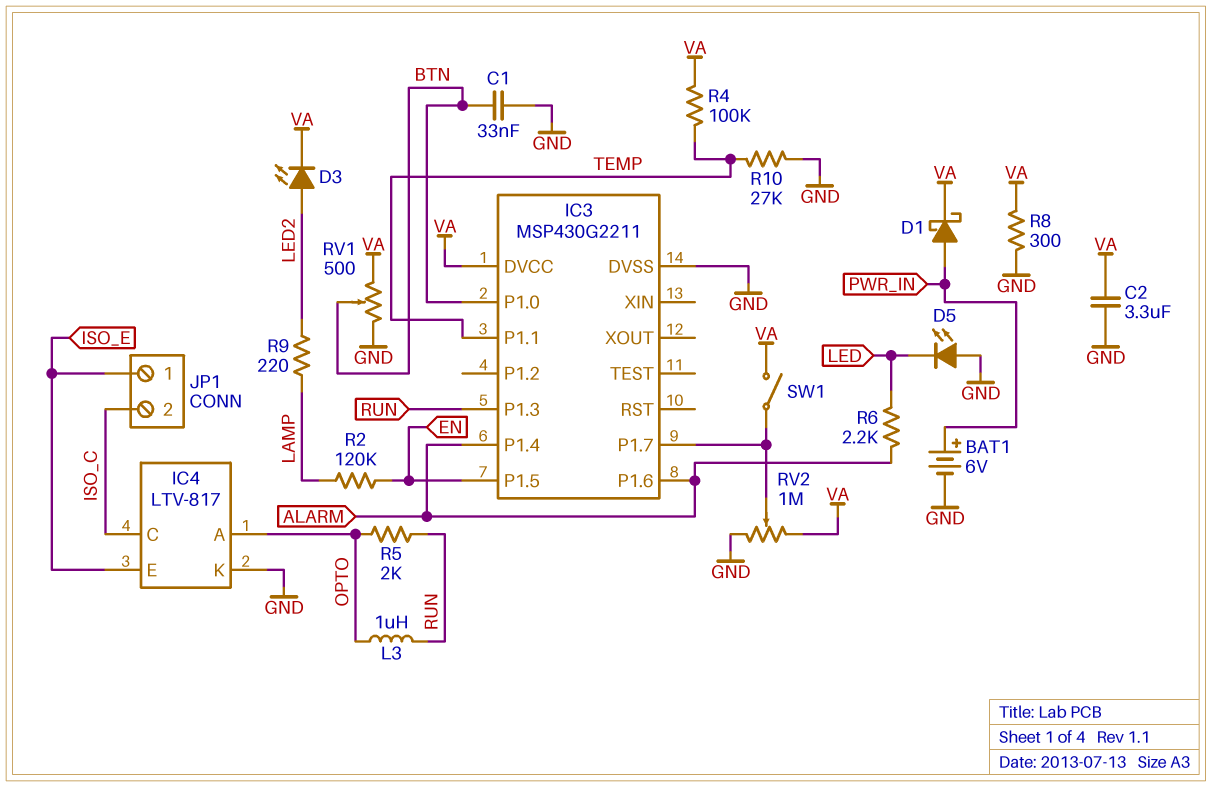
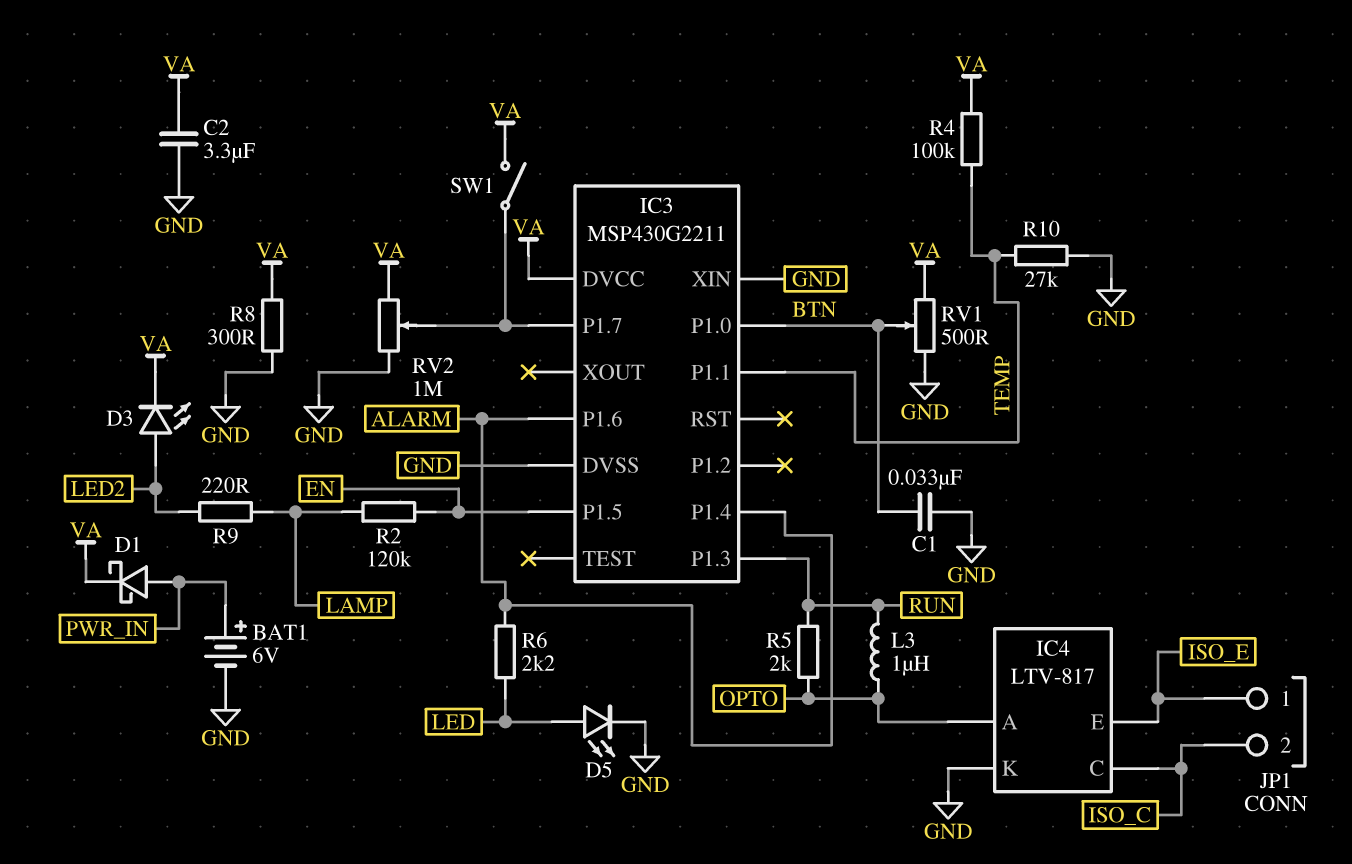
D5: LED (A GND, K LED) -> LED (A LED, K GND)
IC3 pin XIN: none -> GND

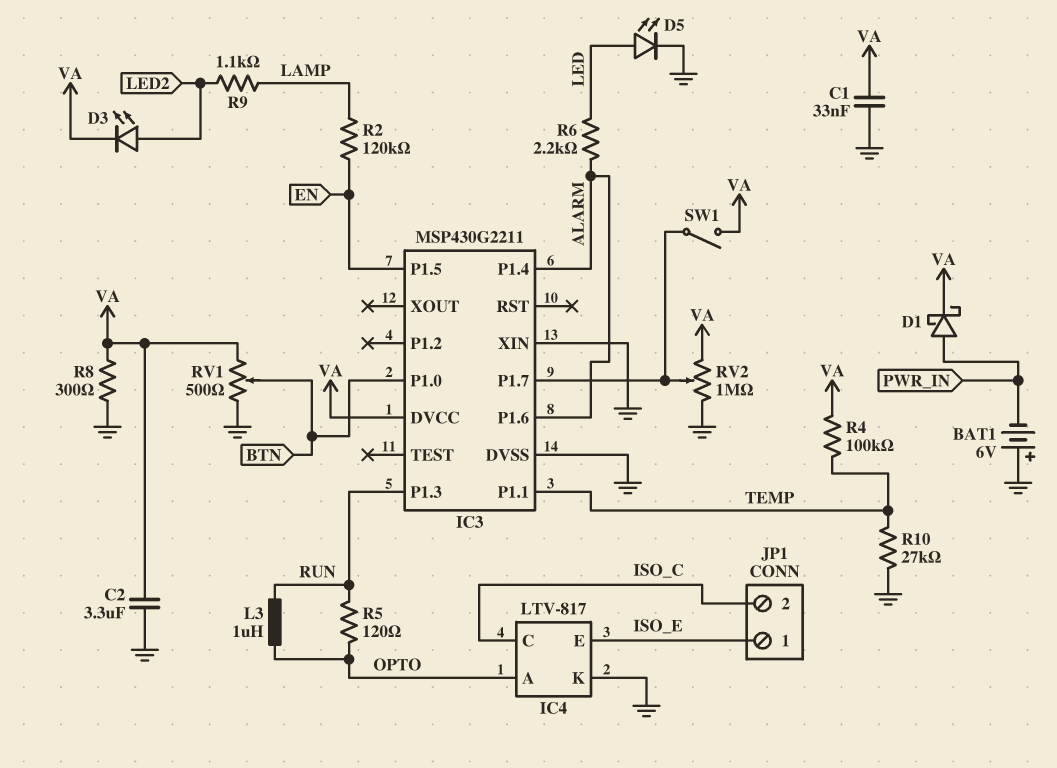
BAT1: 6V (plus PWR_IN, minus GND) -> 6V (plus GND, minus PWR_IN)
C1: 33nF (BTN, GND) -> 33nF (GND, VA)
R5: 2k (OPTO, RUN) -> 120 (OPTO, RUN)
R9: 220 (LAMP, LED2) -> 1.1k (LAMP, LED2)

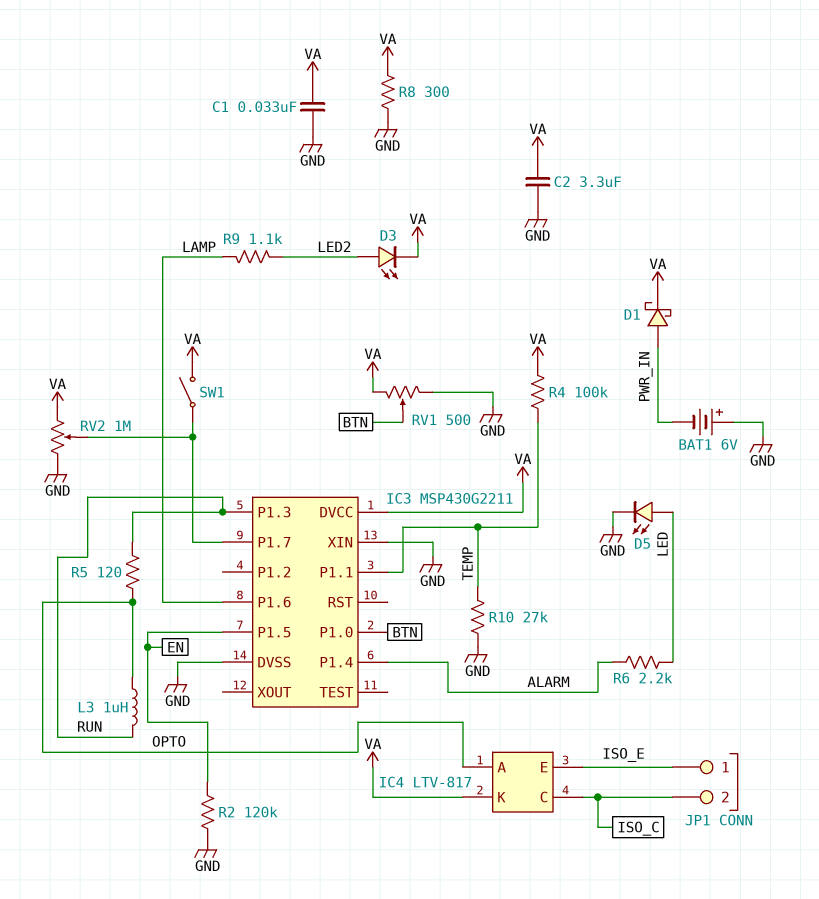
IC3 pin P1.6: ALARM -> LAMP
IC4 pin K: GND -> VA
R2: 120k (EN, LAMP) -> 120k (EN, GND)

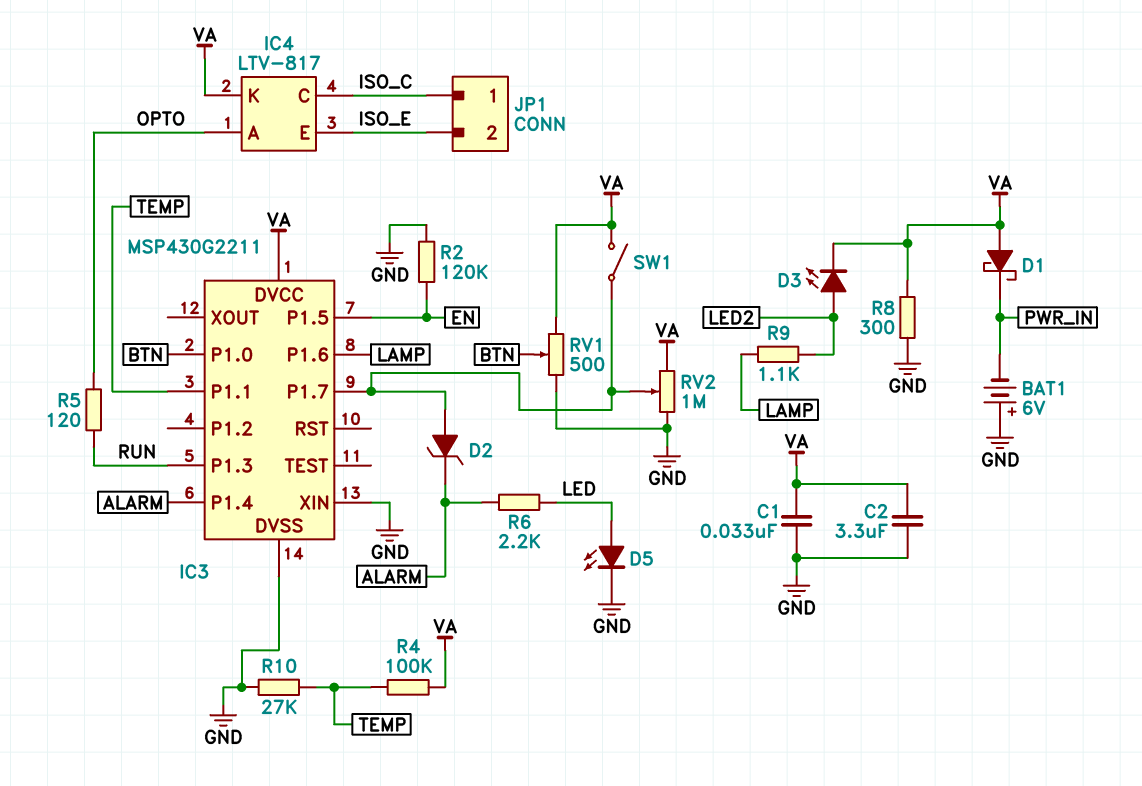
D1: schottky (A PWR_IN, K VA) -> schottky (A VA, K PWR_IN)
D2: none -> zener (A IC3/P1.7, K ALARM)
JP1 pin 1: ISO_E -> ISO_C
JP1 pin 2: ISO_C -> ISO_E
L3: 1uH (OPTO, RUN) -> none

